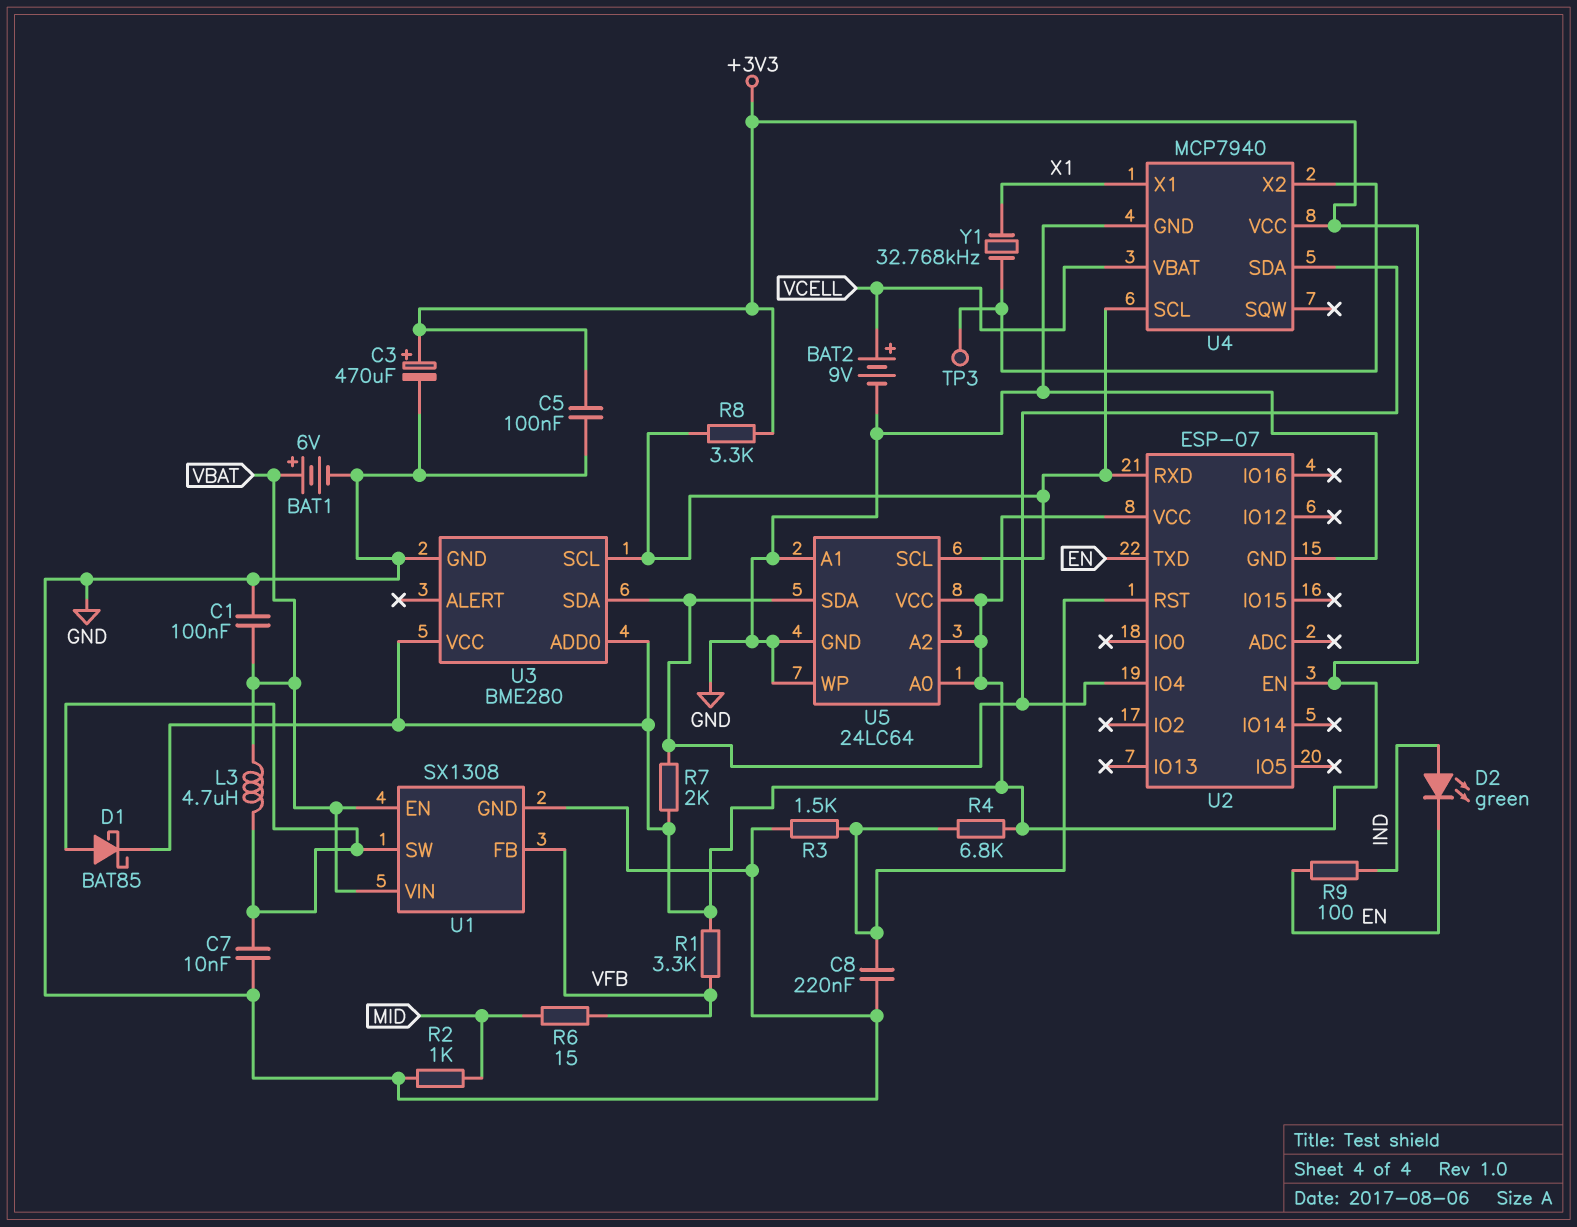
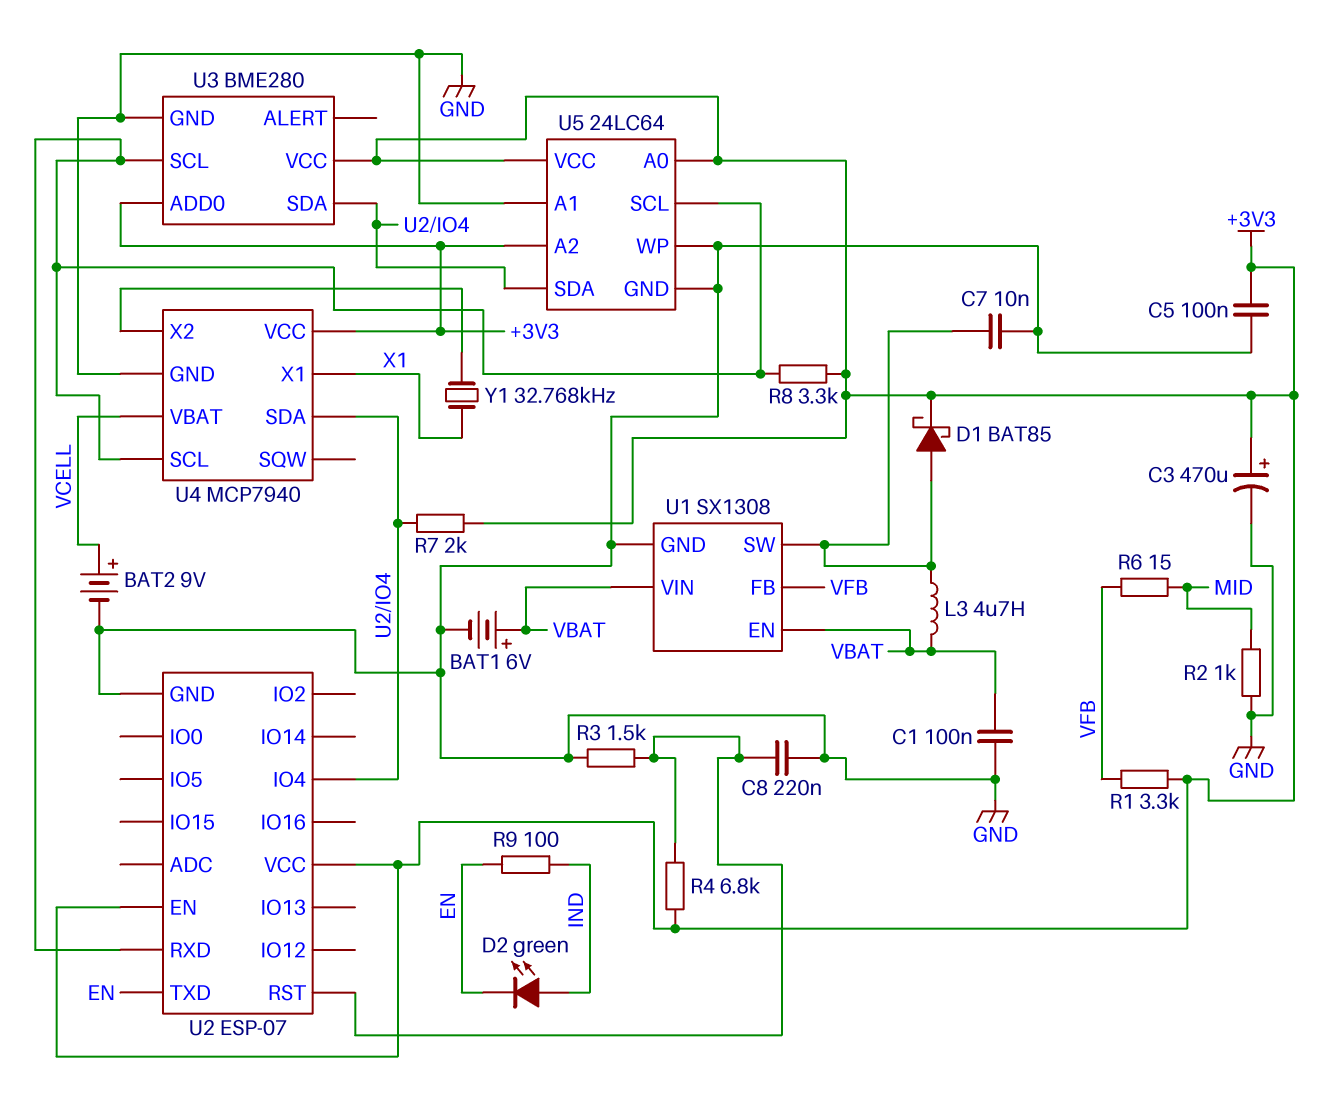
TP3: test point (U4/X2) -> none

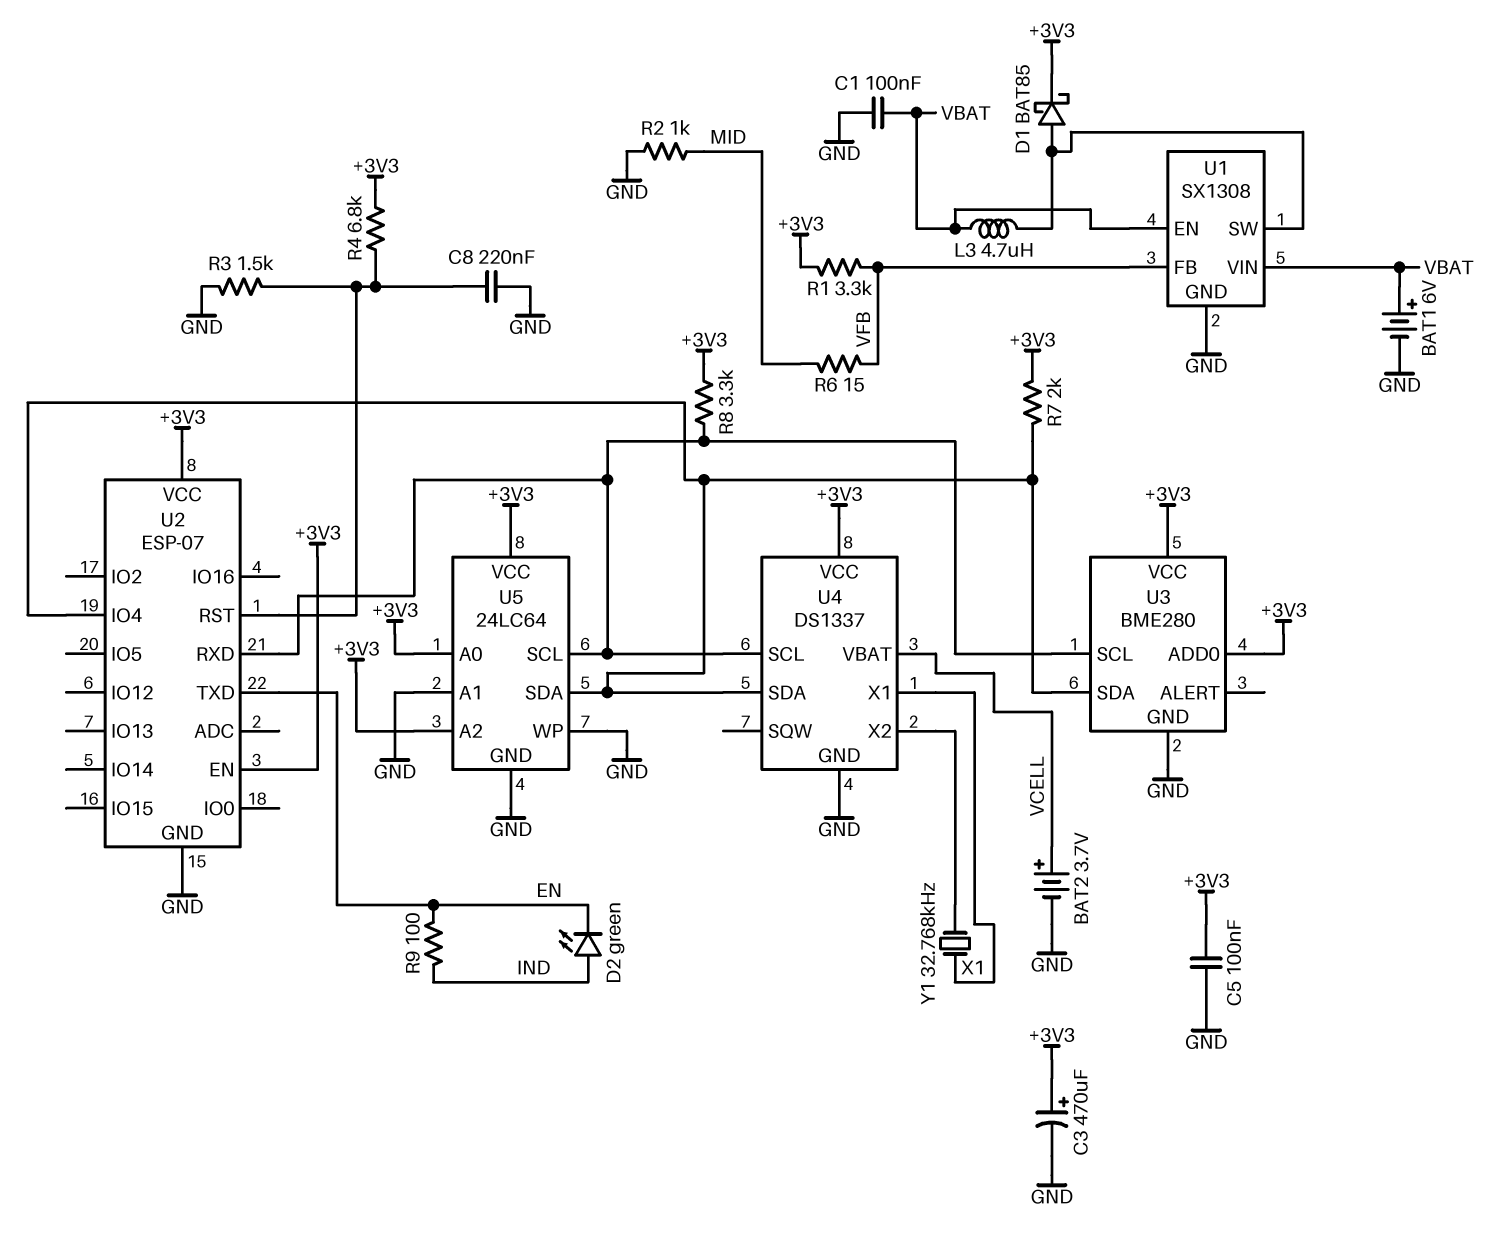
BAT2: 9V (plus VCELL, minus GND) -> 3.7V (plus VCELL, minus GND)
C7: 10nF (GND, U1/SW) -> none
U4: MCP7940 -> DS1337

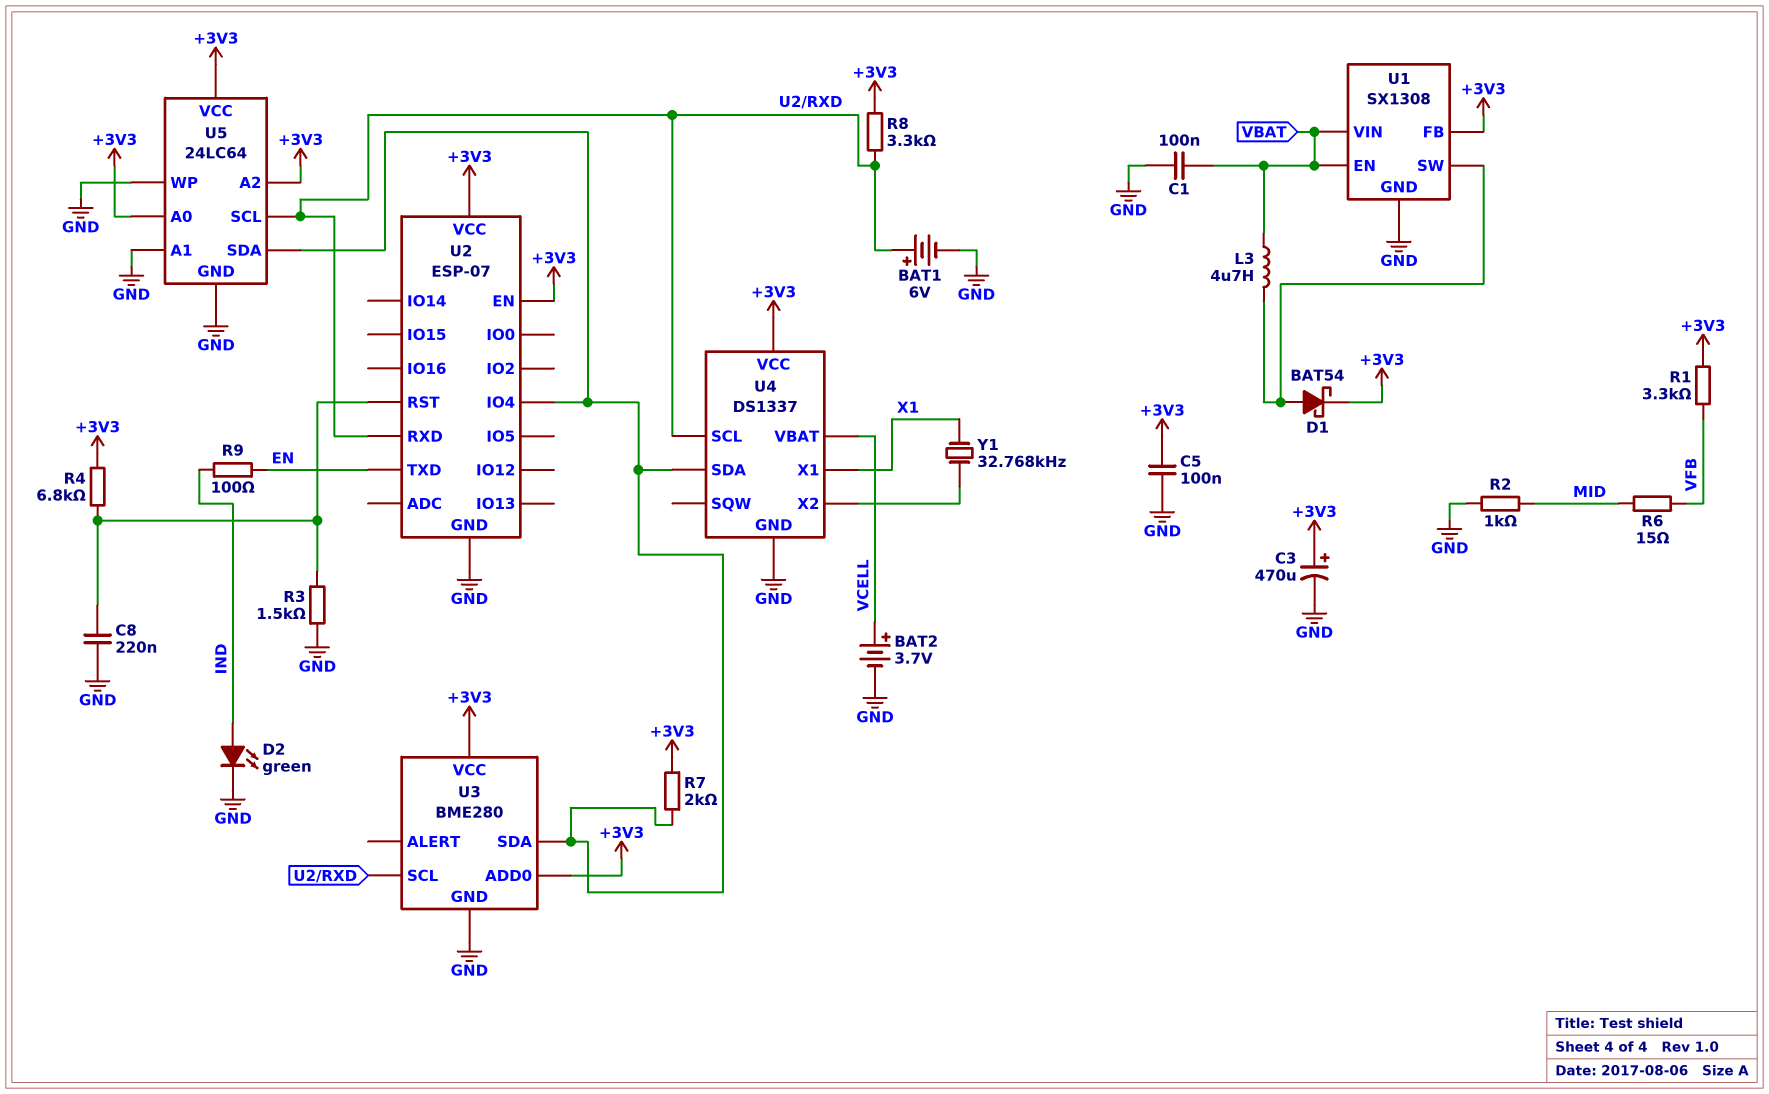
BAT1: 6V (plus VBAT, minus GND) -> 6V (plus U2/RXD, minus GND)
D1: schottky BAT85 (A U1/SW, K +3V3) -> schottky BAT54 (A U1/SW, K +3V3)
D2: LED green (A IND, K EN) -> LED green (A IND, K GND)
U1 pin FB: VFB -> +3V3

